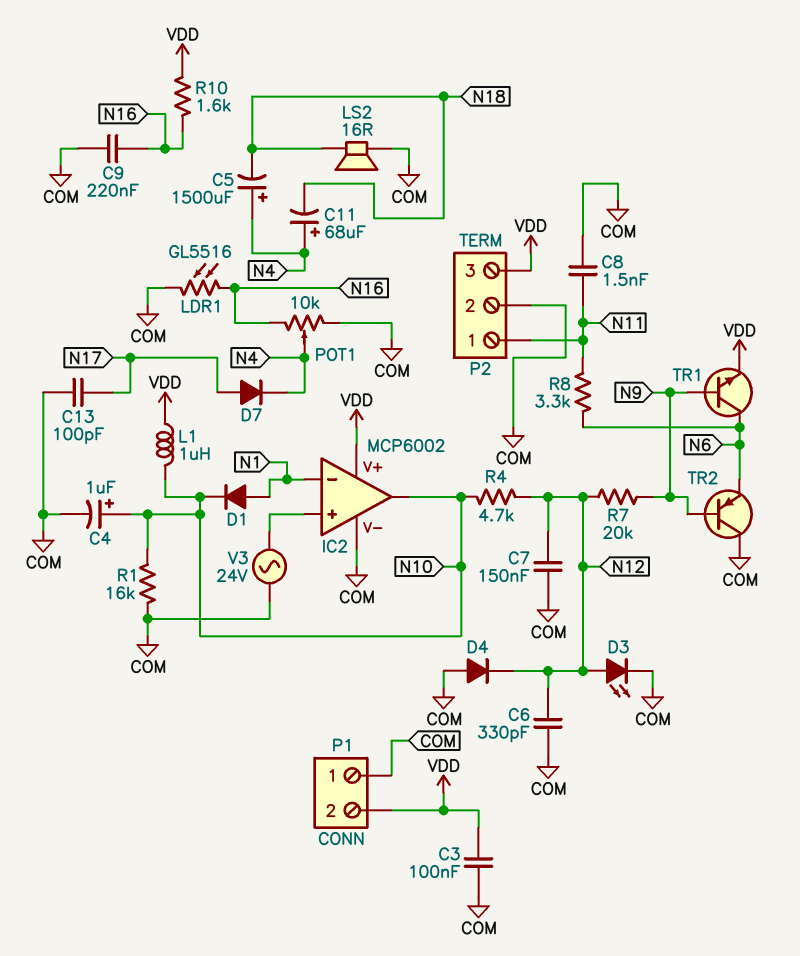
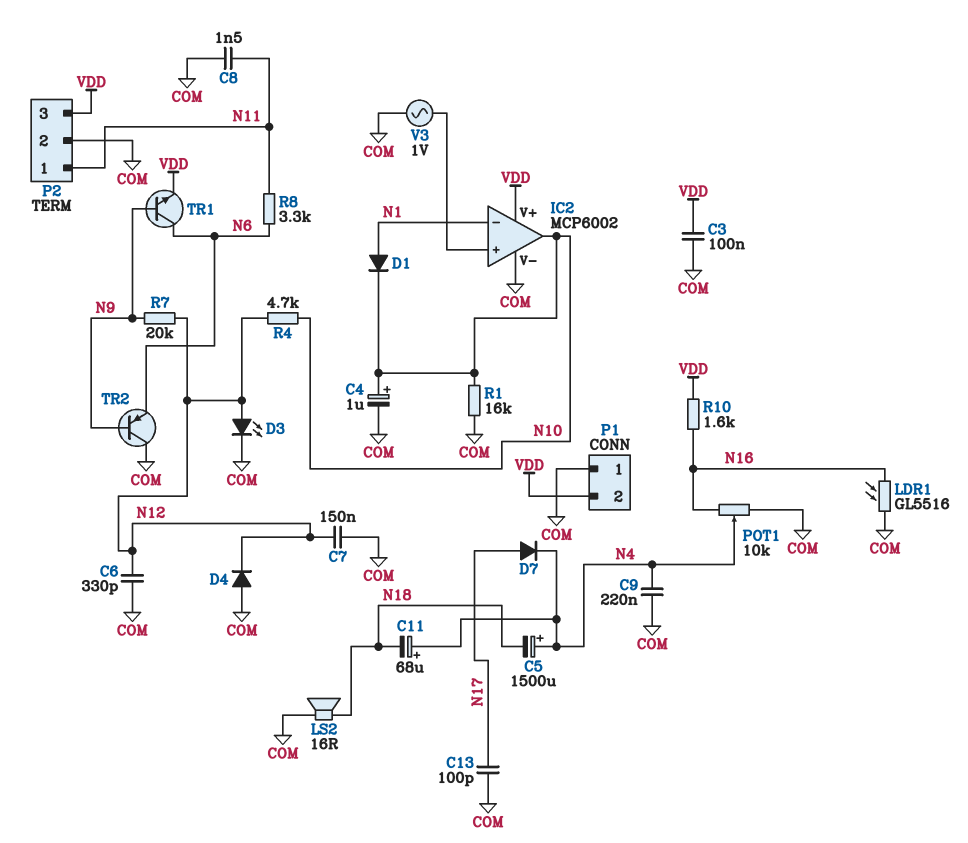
C9: 220nF (COM, N16) -> 220nF (COM, N4)
L1: 1uH (N10, VDD) -> none
V3: AC 24V (COM, IC2/in+) -> AC 1V (COM, IC2/in+)

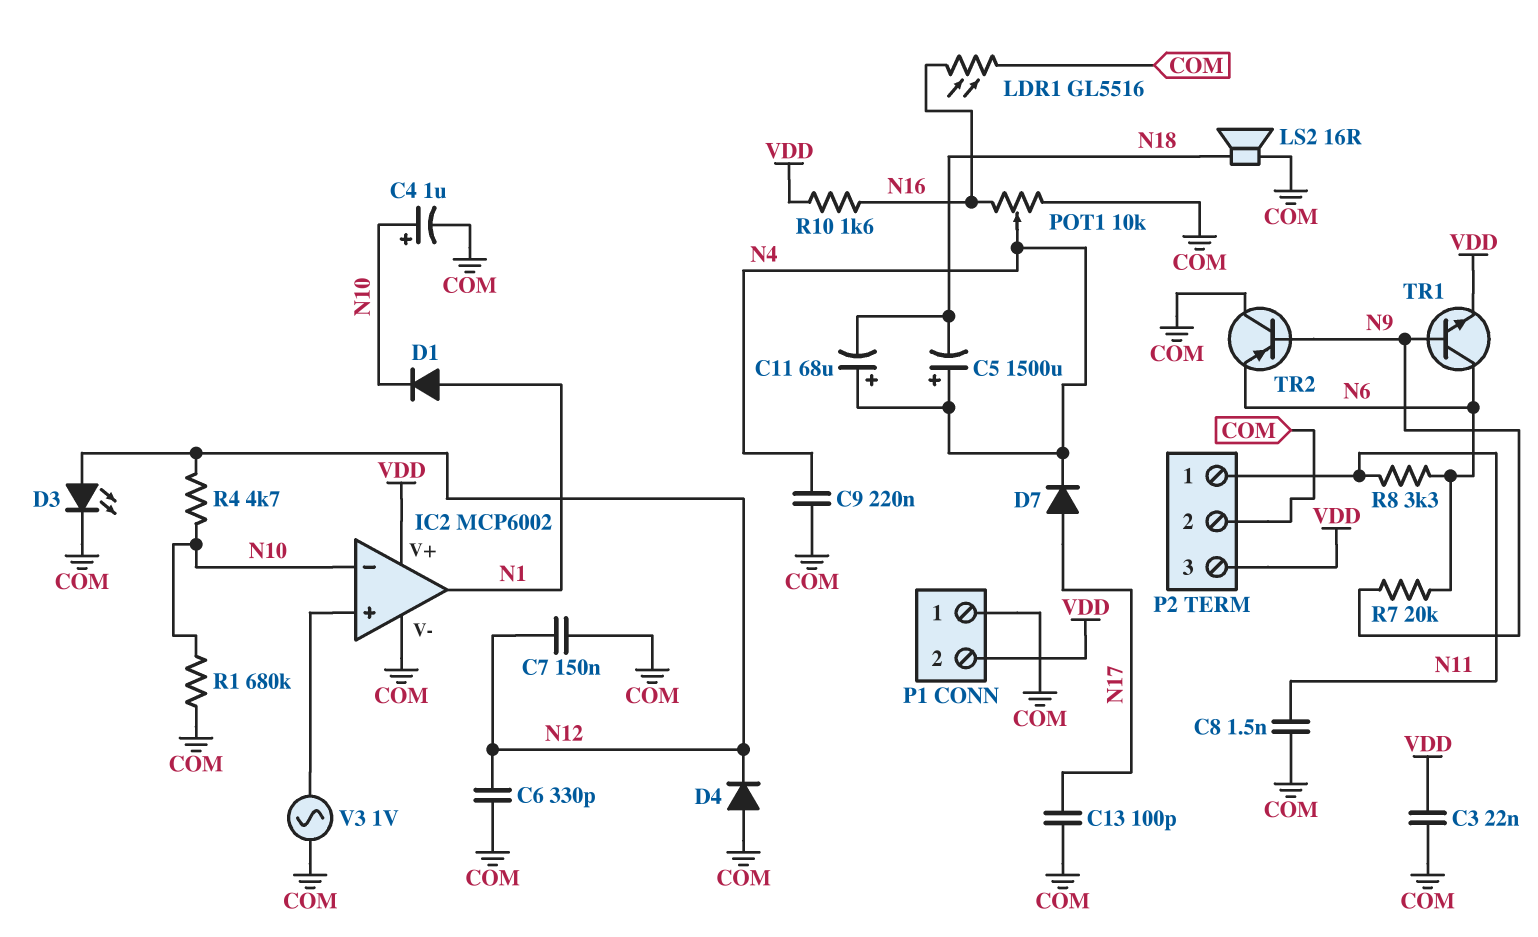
C3: 100nF (COM, VDD) -> 22nF (COM, VDD)
IC2 pin in-: N1 -> N10
IC2 pin out: N10 -> N1
R1: 16k (COM, N10) -> 680k (COM, N10)
R7: 20k (N9, N12) -> 20k (N6, N9)

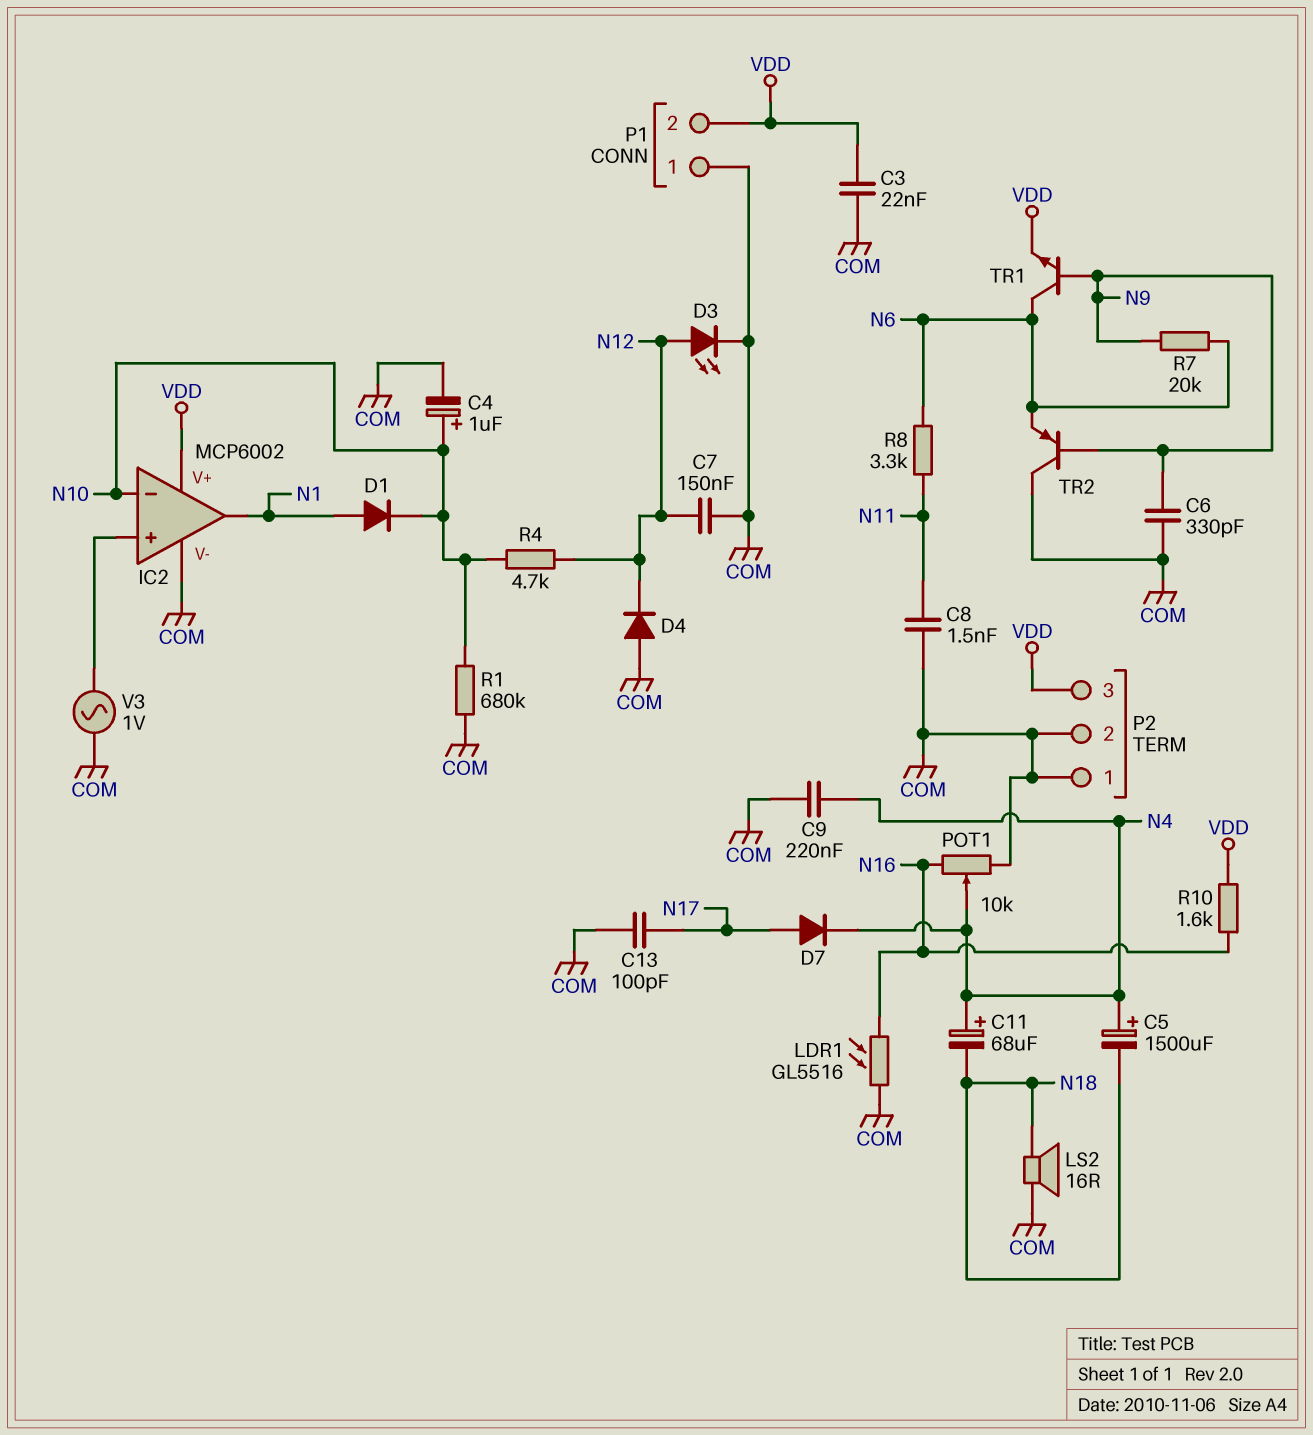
C6: 330pF (COM, N12) -> 330pF (COM, N9)
P2 pin 1: N11 -> COM

